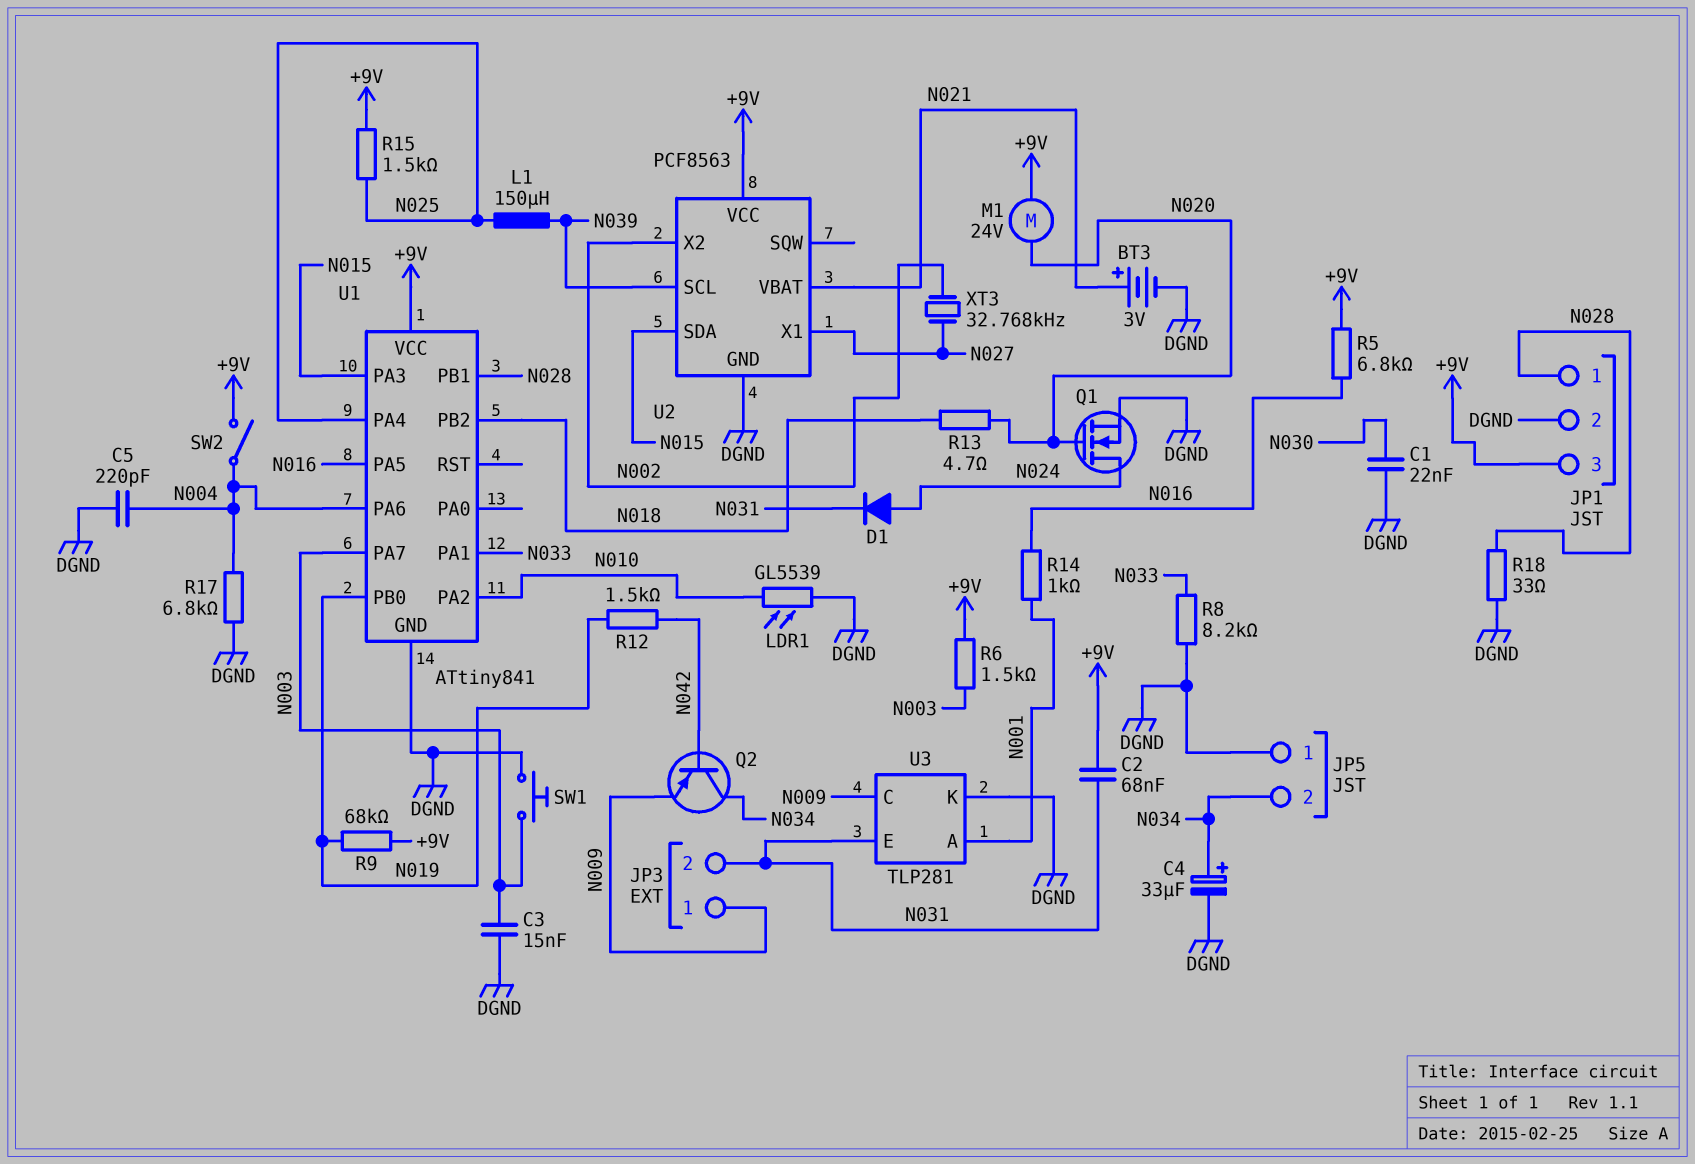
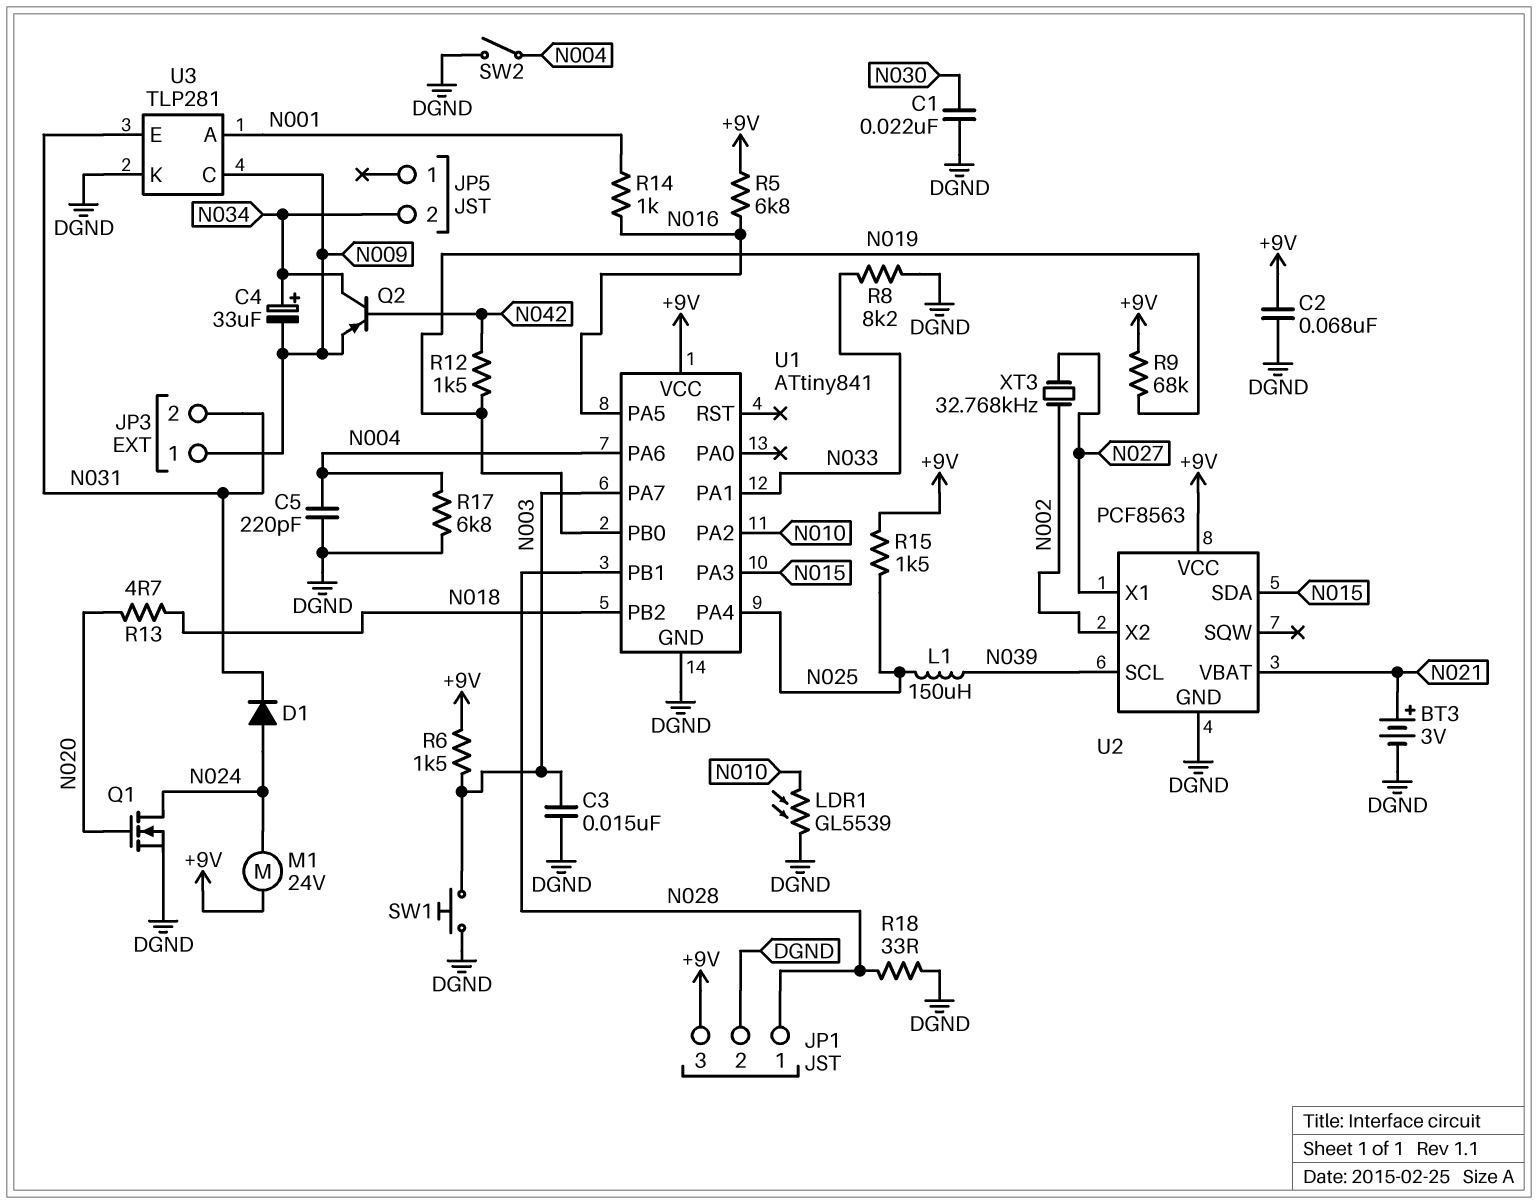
C2: 68nF (+9V, N031) -> 68nF (+9V, DGND)
C4: 33uF (plus N034, minus DGND) -> 33uF (plus N034, minus N009)
JP5 pin 1: DGND -> none
M1: motor 24V (+9V, N020) -> motor 24V (+9V, N024)
SW2: switch (+9V, N004) -> switch (DGND, N004)

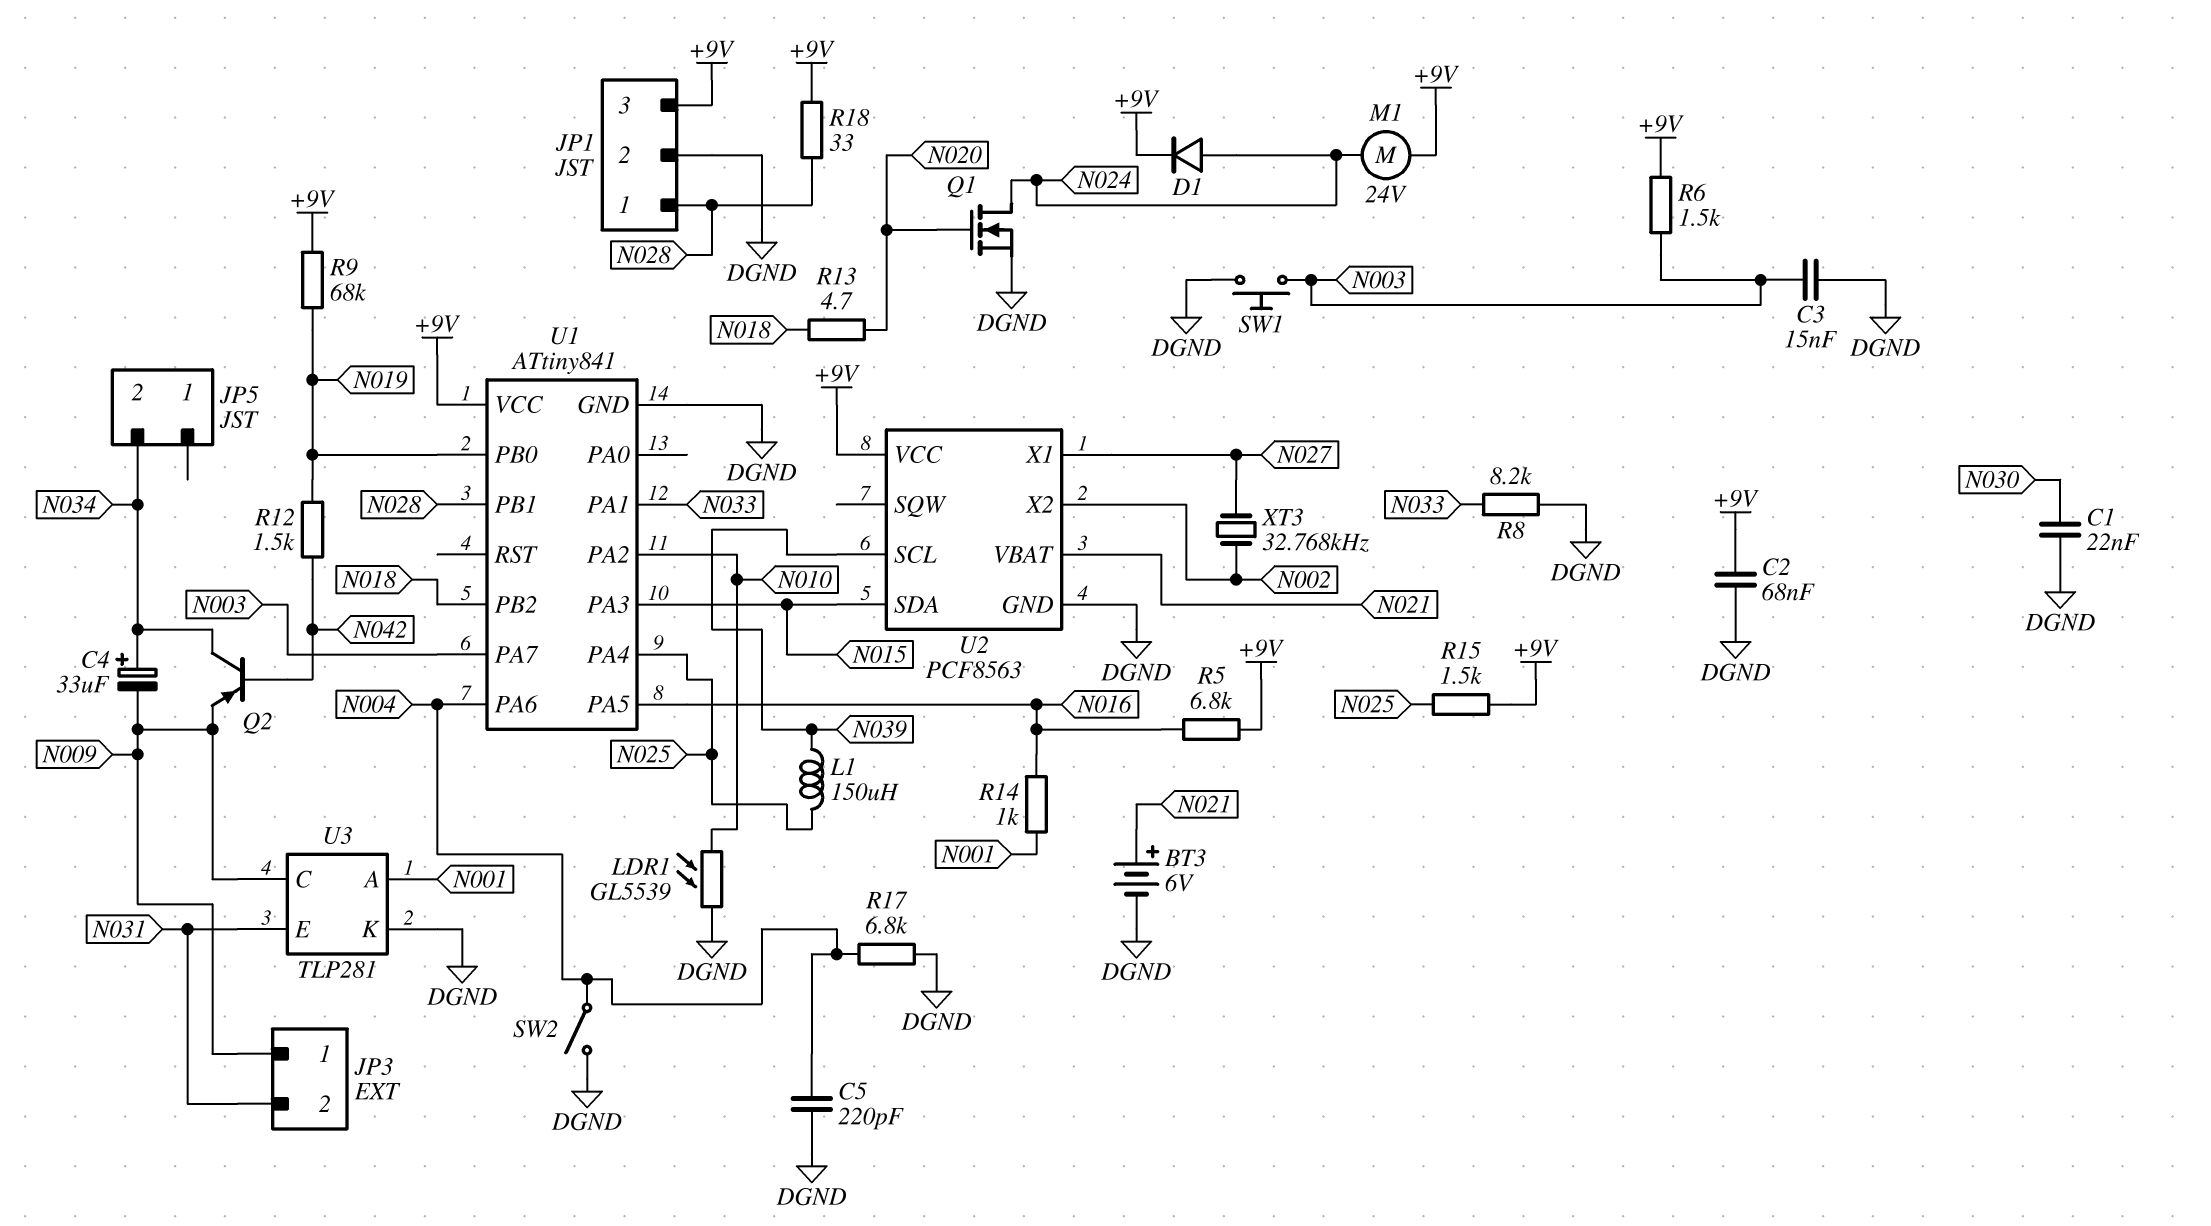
BT3: 3V (plus N021, minus DGND) -> 6V (plus N021, minus DGND)
D1: diode (A N024, K N031) -> diode (A N024, K +9V)
R18: 33 (DGND, N028) -> 33 (+9V, N028)

